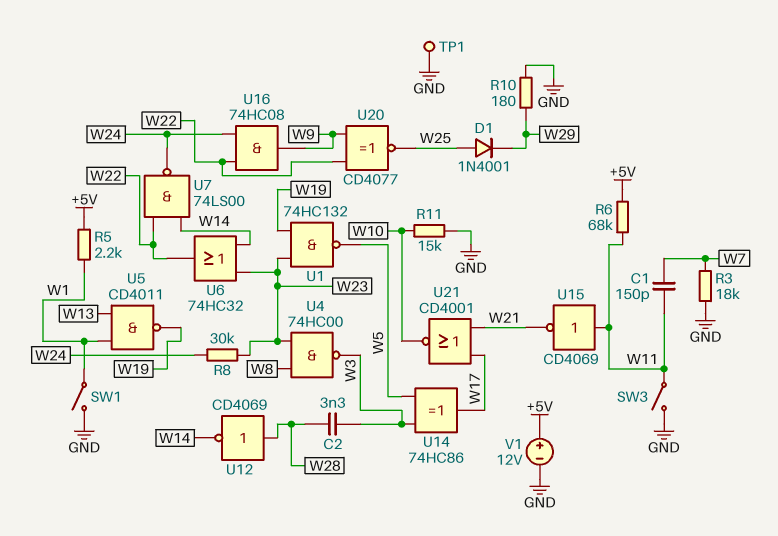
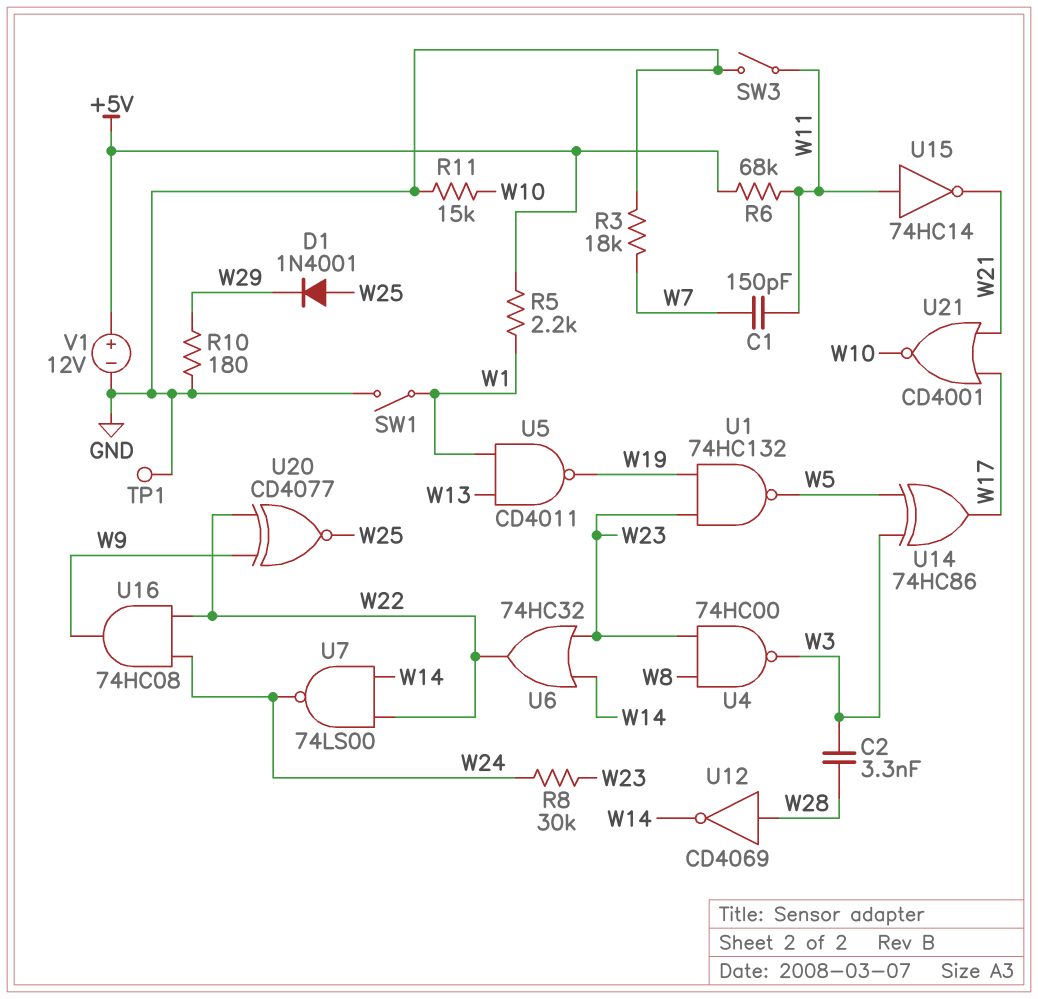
U15: NOT CD4069 (in W11, out W21) -> NOT 74HC14 (in W11, out W21)

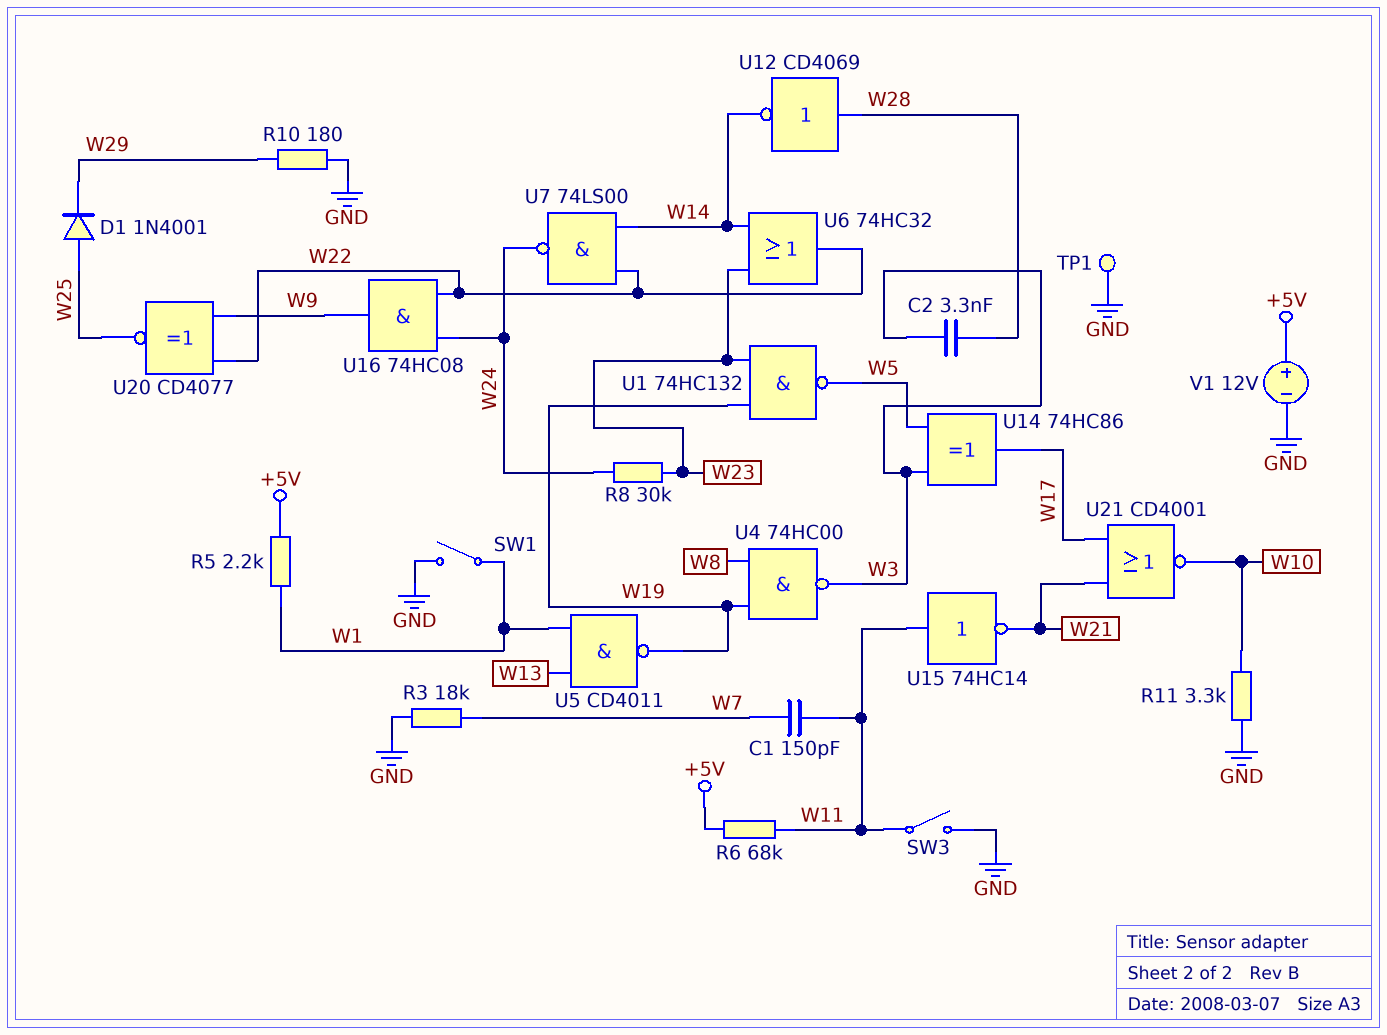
R11: 15k (GND, W10) -> 3.3k (GND, W10)
U4: NAND 74HC00 (in W8, in W23, out W3) -> NAND 74HC00 (in W8, in W19, out W3)

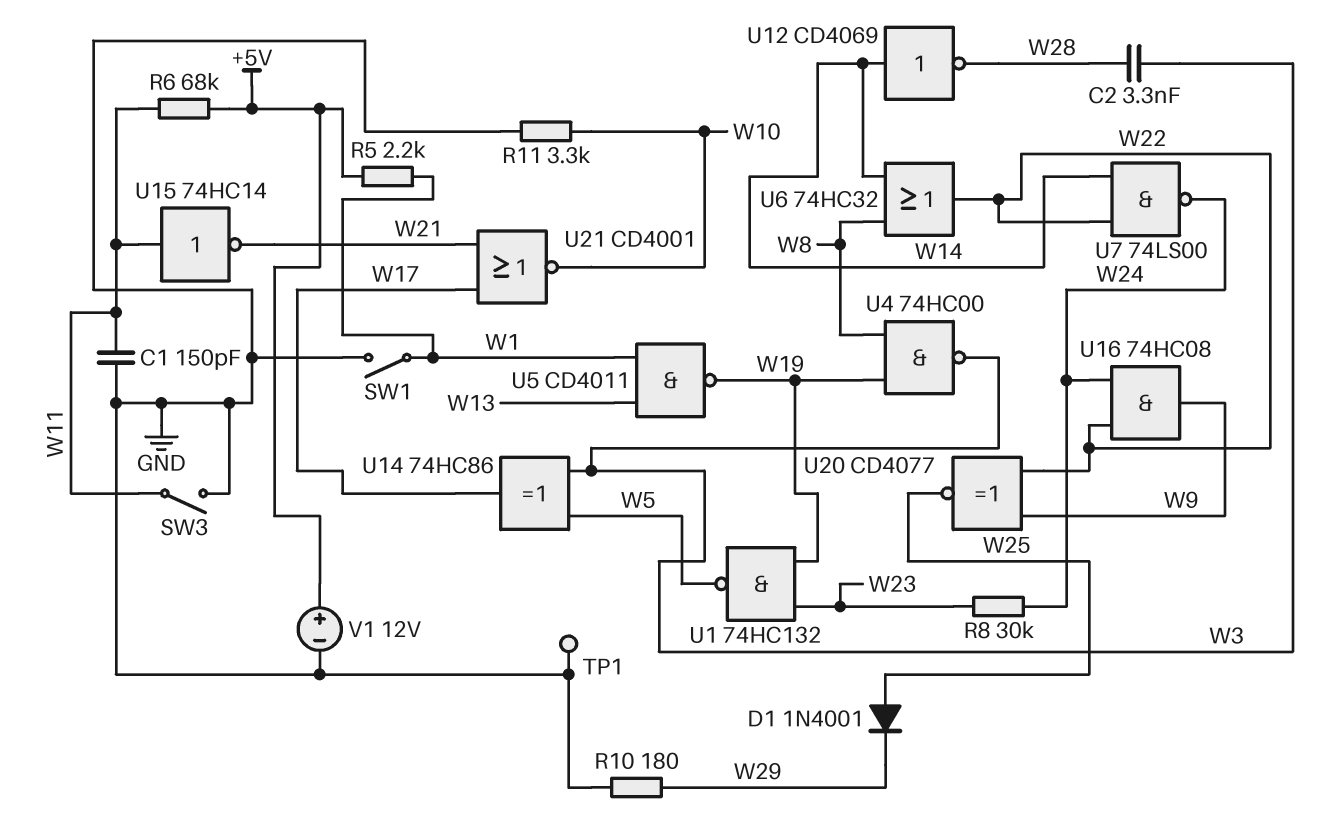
C1: 150pF (W7, W11) -> 150pF (GND, W11)
R3: 18k (GND, W7) -> none
U6: OR 74HC32 (in W14, in W23, out W22) -> OR 74HC32 (in W8, in W14, out W22)
U12: NOT CD4069 (in W28, out W14) -> NOT CD4069 (in W14, out W28)

